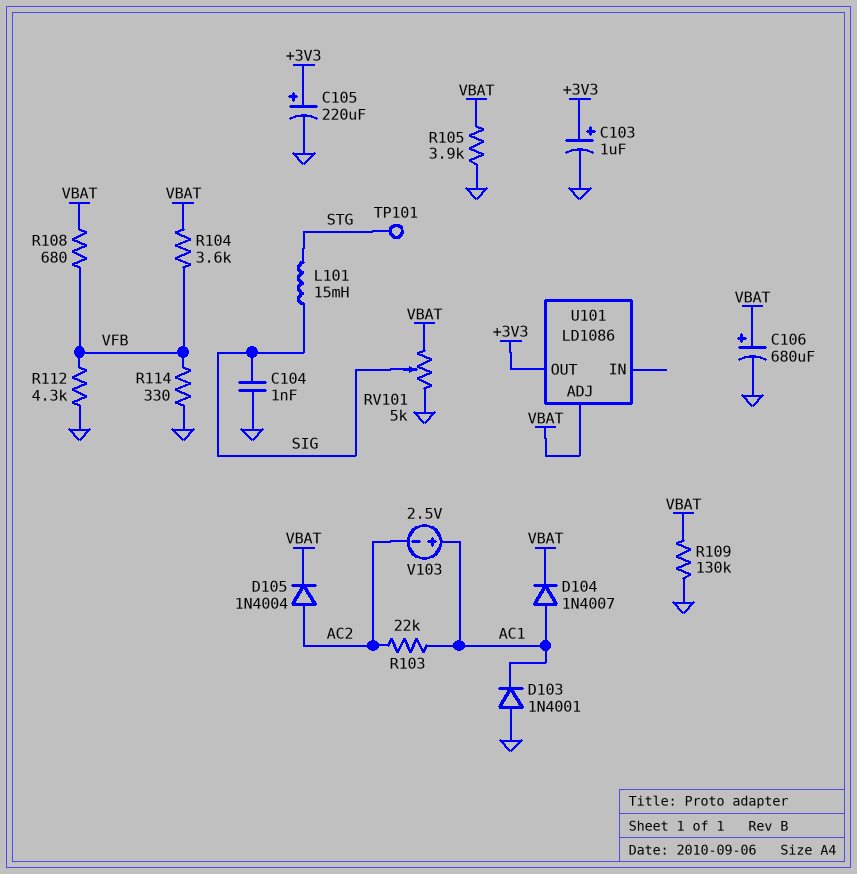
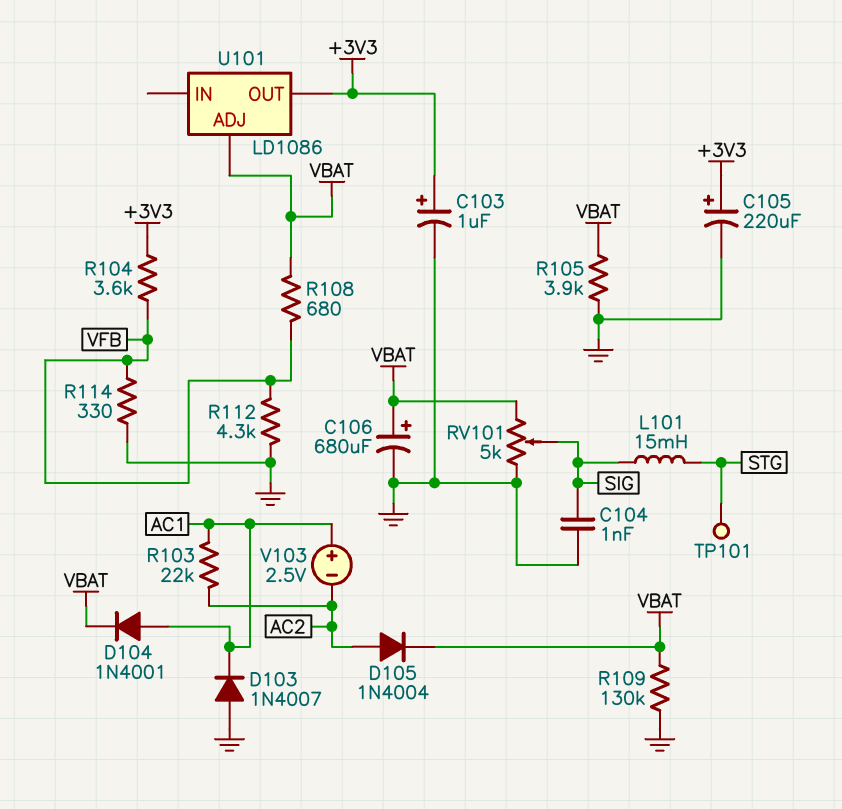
D103: diode 1N4001 (A GND, K AC1) -> diode 1N4007 (A GND, K AC1)
D104: diode 1N4007 (A AC1, K VBAT) -> diode 1N4001 (A AC1, K VBAT)
R104: 3.6k (VBAT, VFB) -> 3.6k (+3V3, VFB)

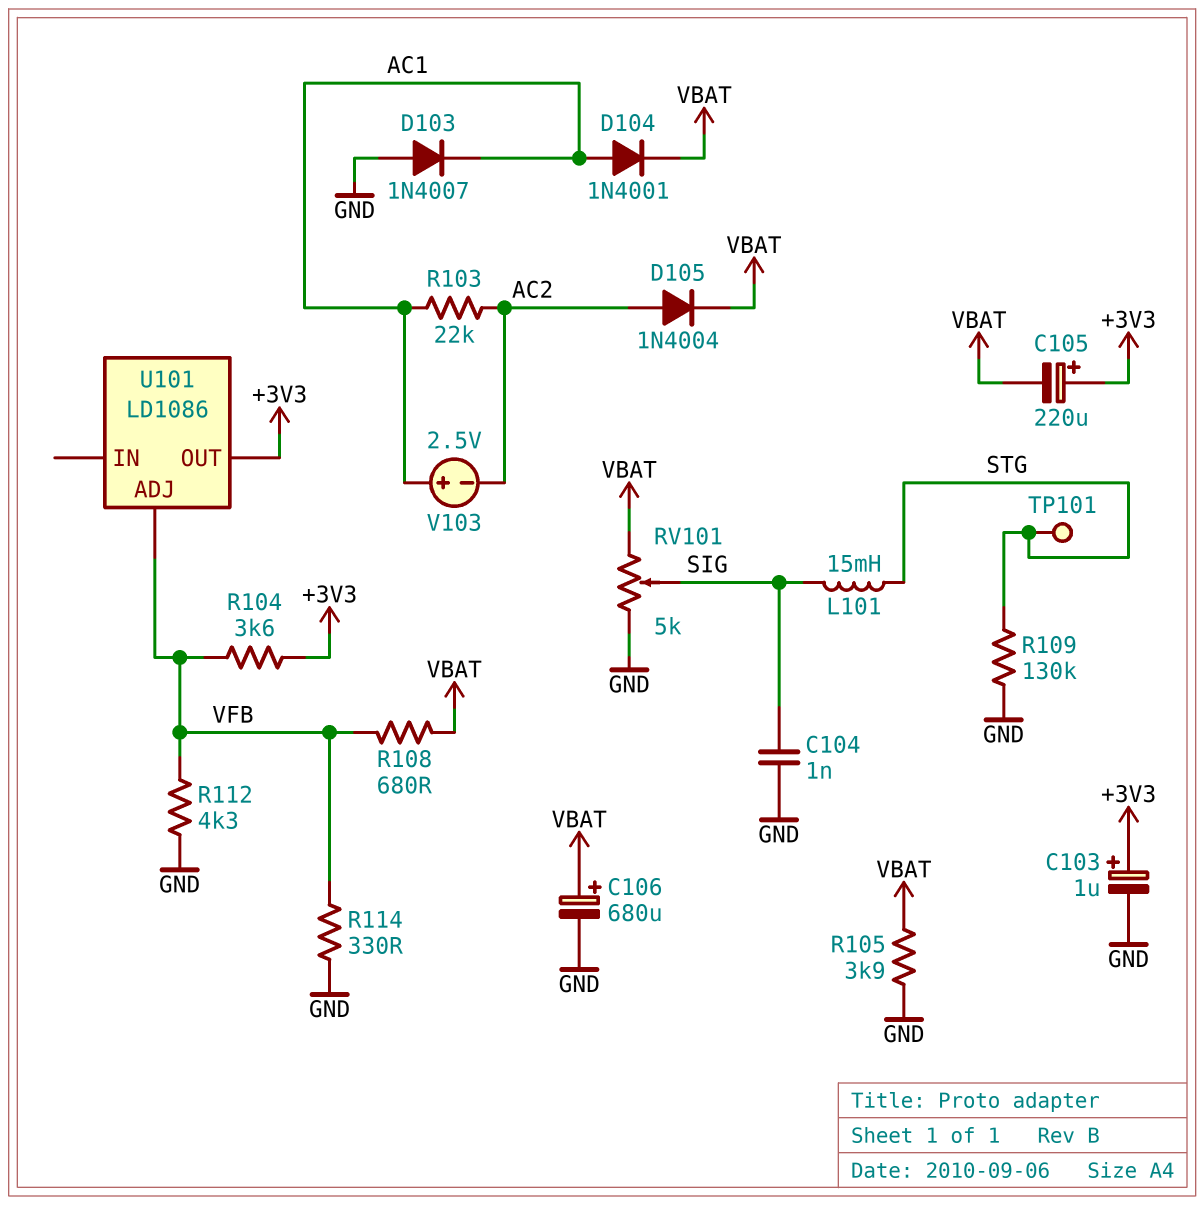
C105: 220uF (plus +3V3, minus GND) -> 220uF (plus +3V3, minus VBAT)
R109: 130k (GND, VBAT) -> 130k (GND, STG)
U101 pin ADJ: VBAT -> VFB

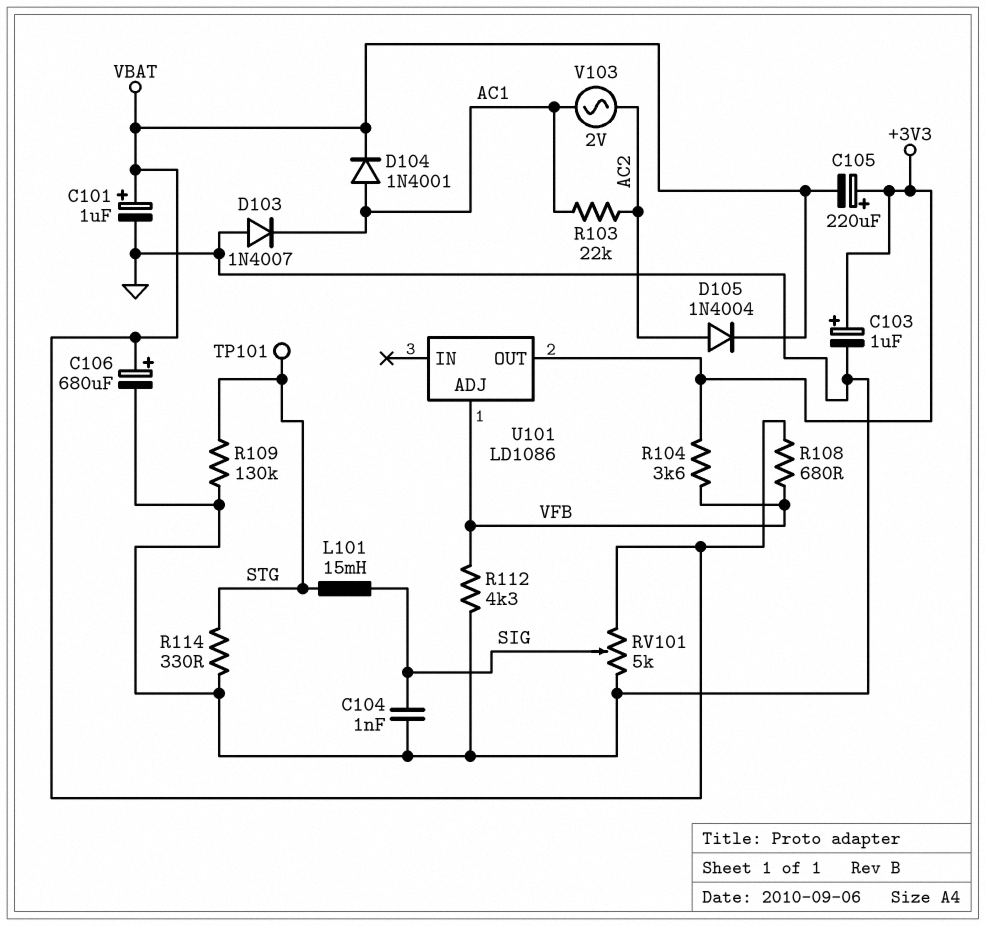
C101: none -> 1uF (plus VBAT, minus GND)
R105: 3.9k (GND, VBAT) -> none
R114: 330 (GND, VFB) -> 330 (GND, STG)
V103: 2.5V (plus AC1, minus AC2) -> AC 2V (AC1, AC2)

